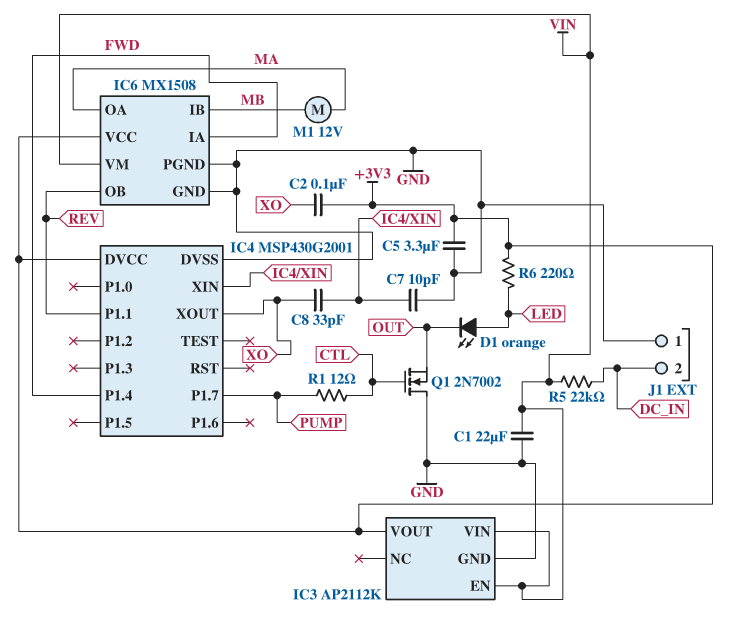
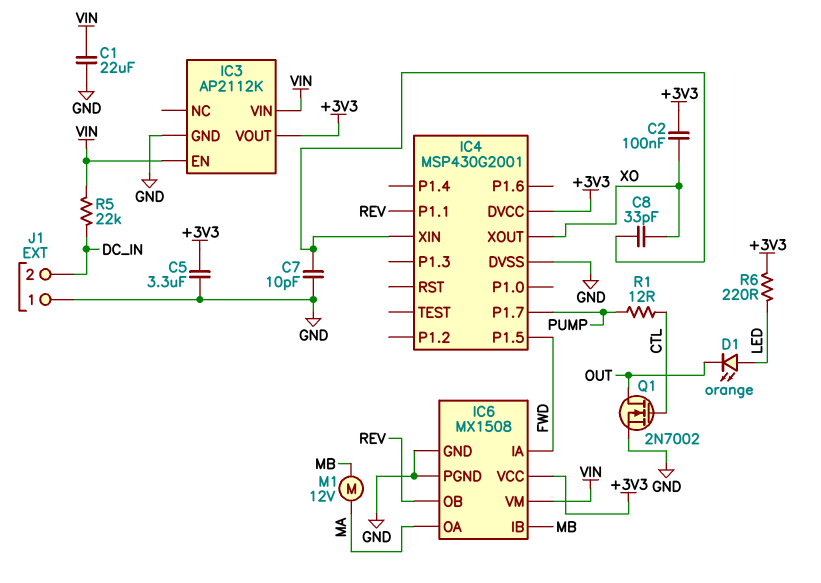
IC4 pin P1.4: FWD -> none
IC4 pin P1.5: none -> FWD
Q1: NMOS 2N7002 (G CTL, D GND, S OUT) -> NMOS 2N7002 (G CTL, D OUT, S GND)

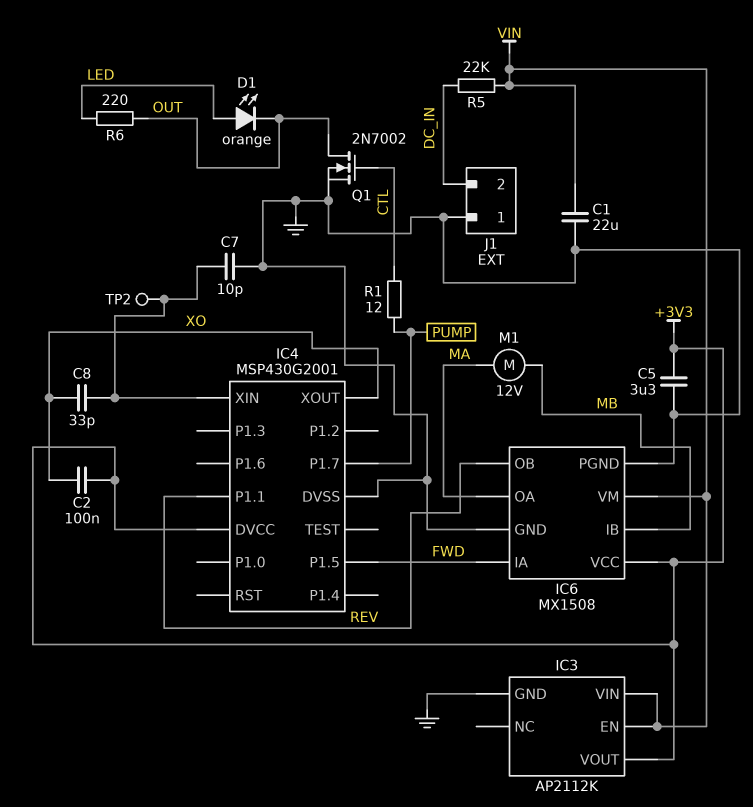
R6: 220 (+3V3, LED) -> 220 (LED, OUT)
TP2: none -> test point (IC4/XIN)

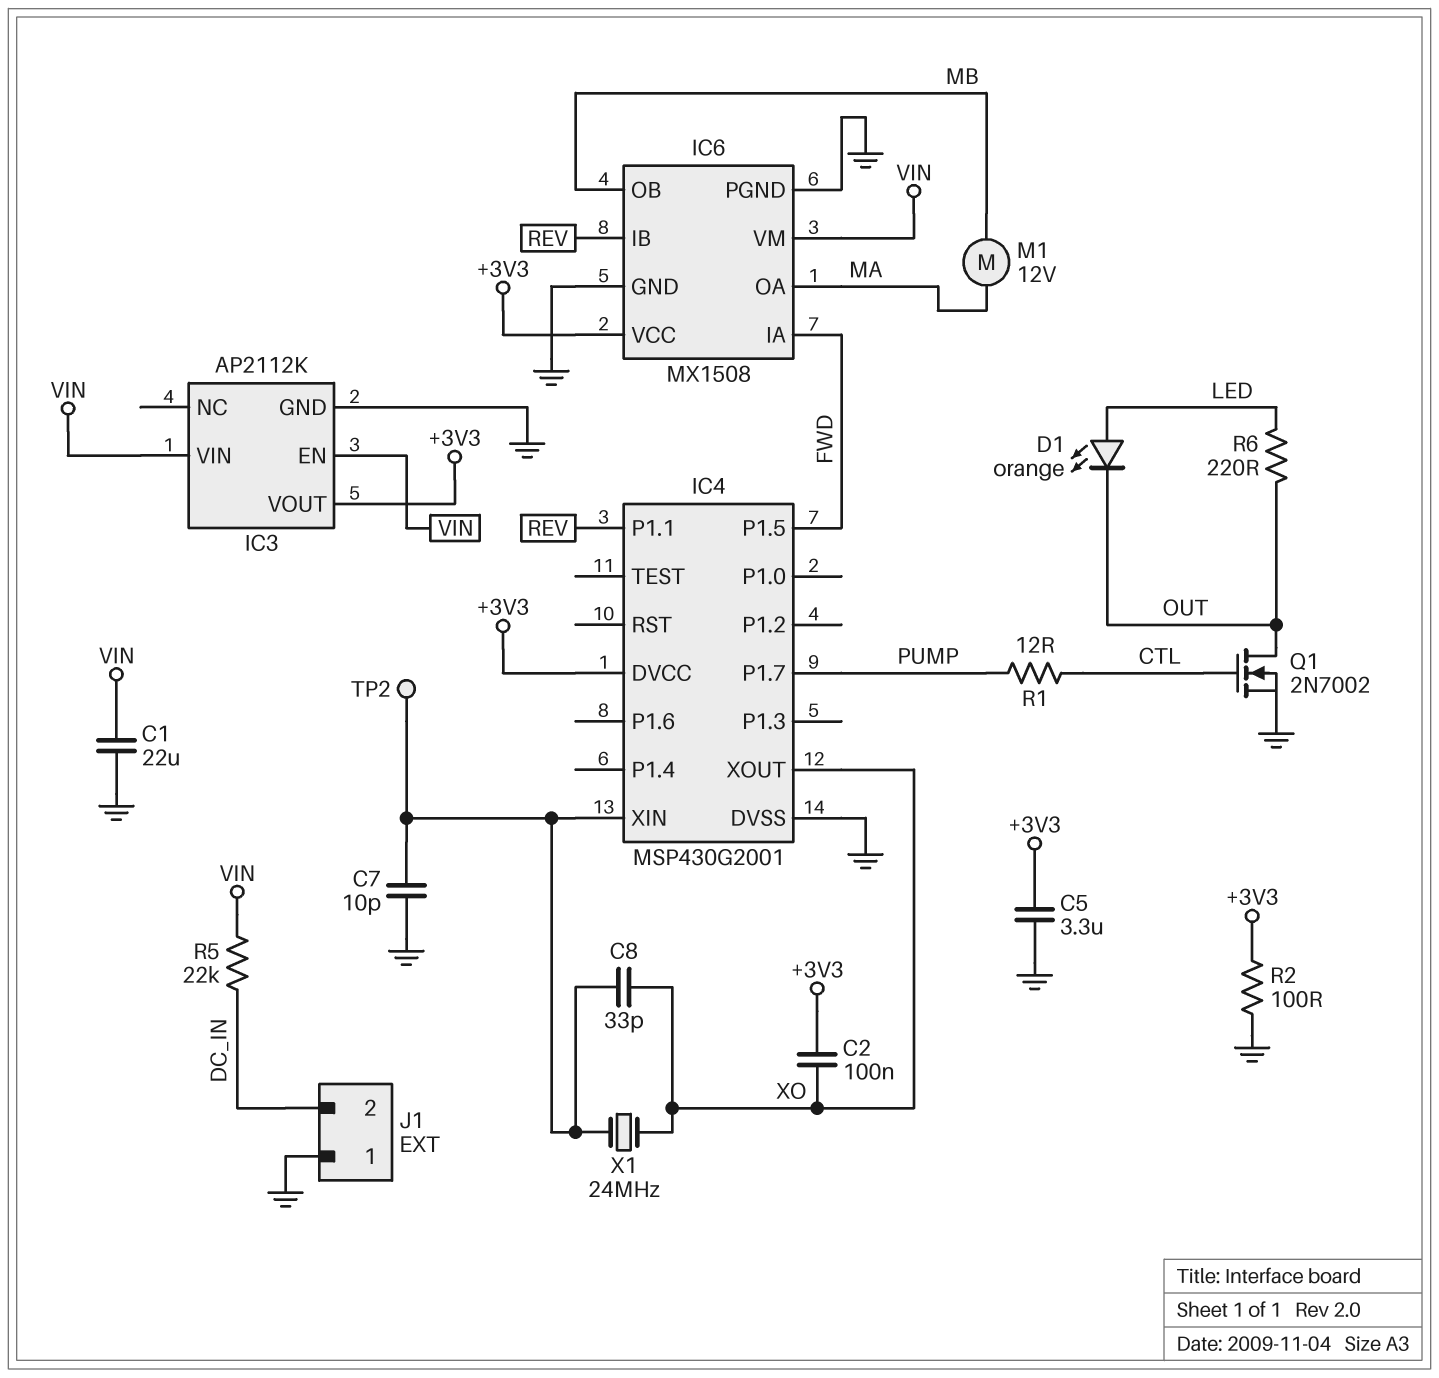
IC6 pin IB: MB -> REV
IC6 pin OB: REV -> MB
R2: none -> 100 (+3V3, GND)
X1: none -> 24MHz (IC4/XIN, XO)

